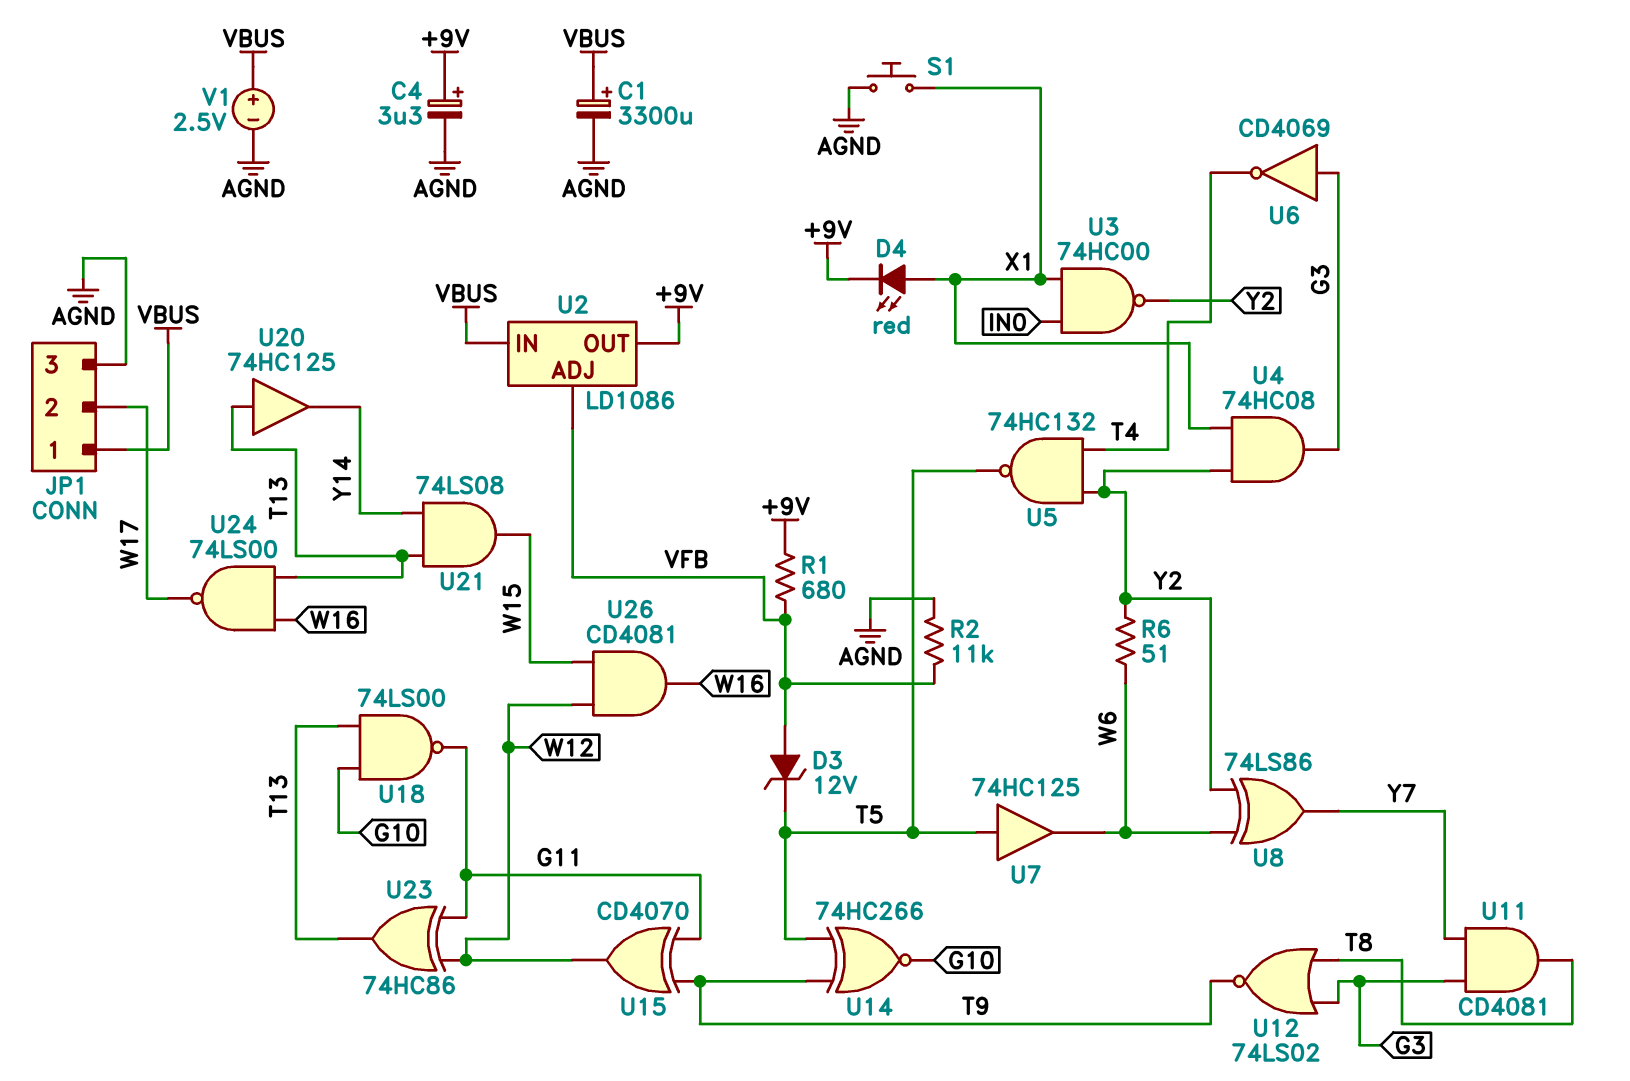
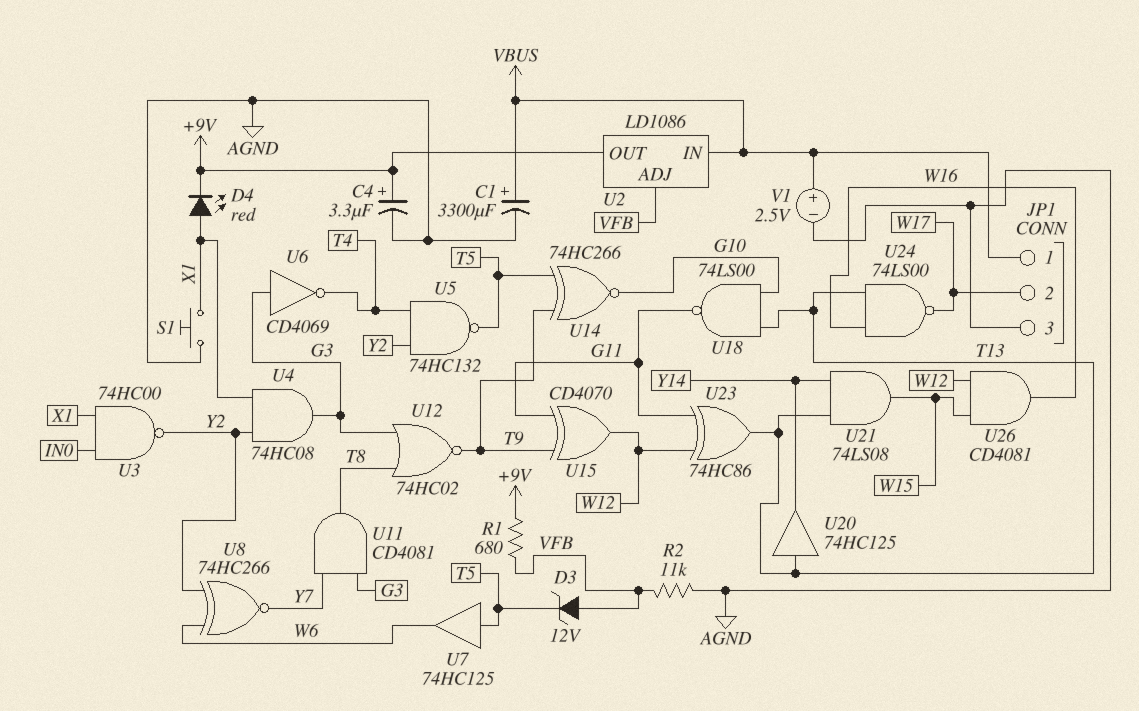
R6: 51 (W6, Y2) -> none
U8: XOR 74LS86 (in W6, in Y2, out Y7) -> XNOR 74HC266 (in W6, in Y2, out Y7)
U12: NOR 74LS02 (in G3, in T8, out T9) -> NOR 74HC02 (in G3, in T8, out T9)

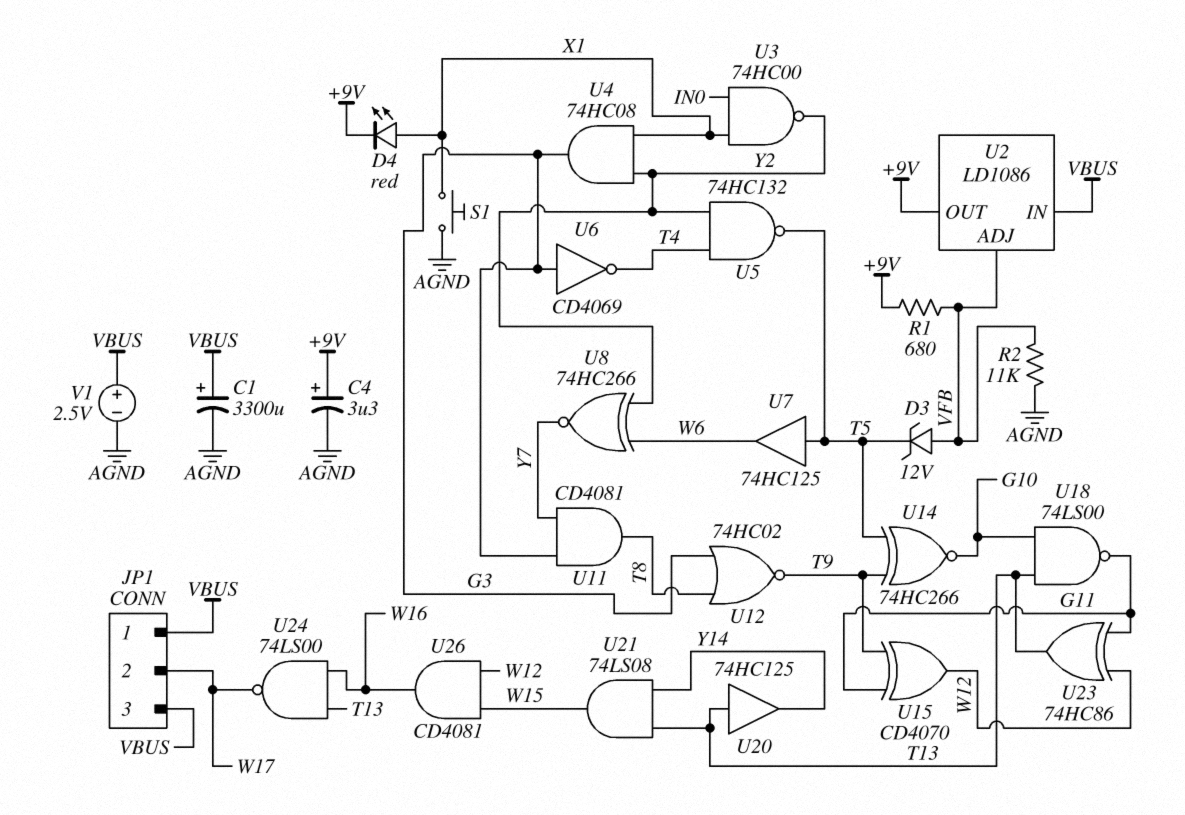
JP1 pin 3: AGND -> VBUS

